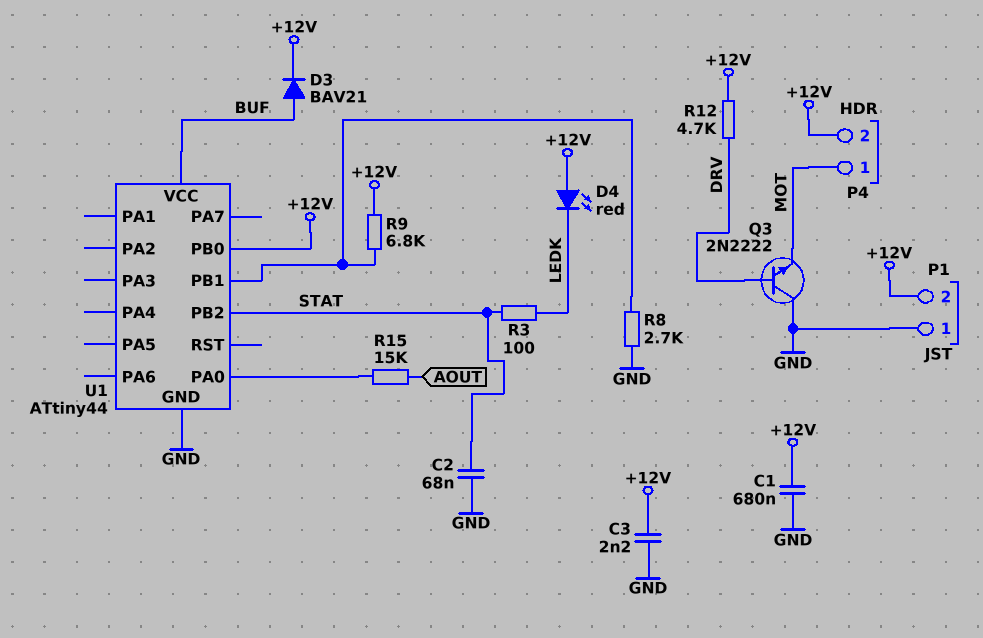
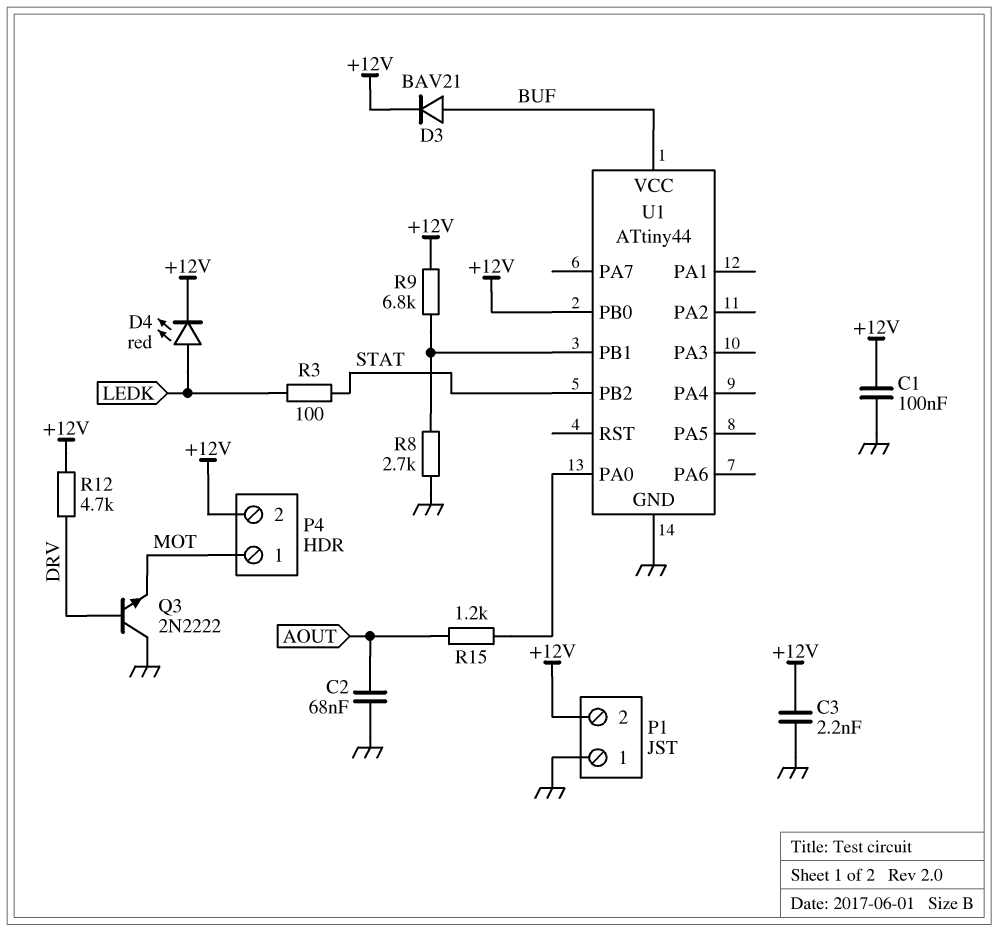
C1: 680nF (+12V, GND) -> 100nF (+12V, GND)
C2: 68nF (GND, STAT) -> 68nF (AOUT, GND)
D4: LED red (A +12V, K LEDK) -> LED red (A LEDK, K +12V)
R15: 15k (AOUT, U1/PA0) -> 1.2k (AOUT, U1/PA0)

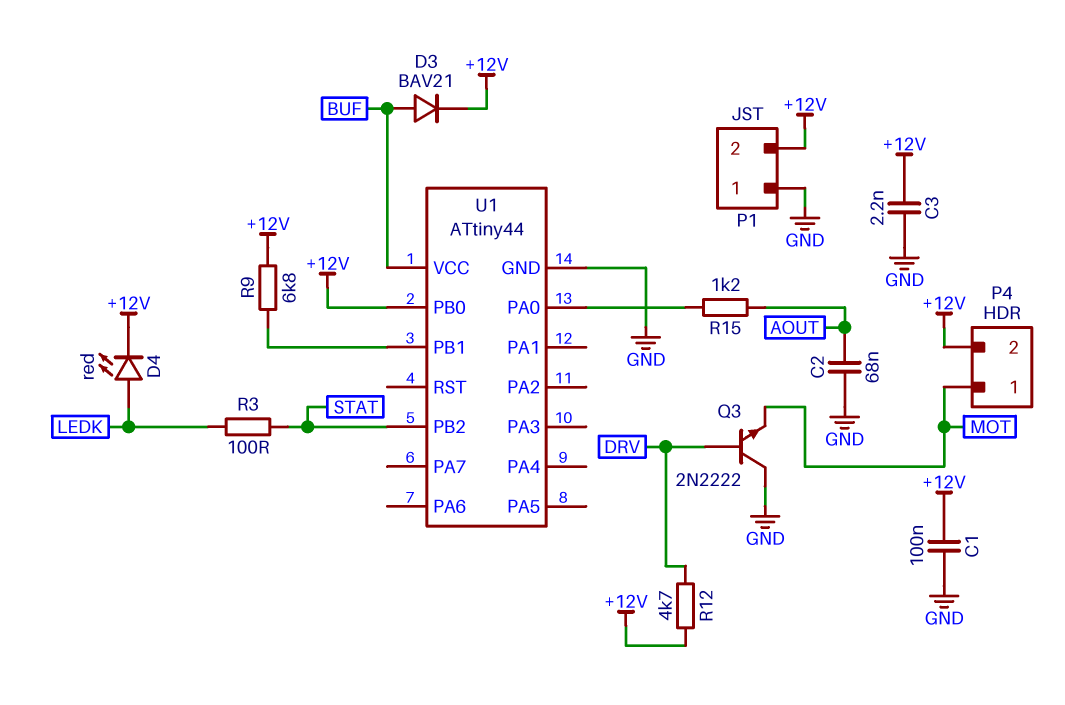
R8: 2.7k (GND, U1/PB1) -> none

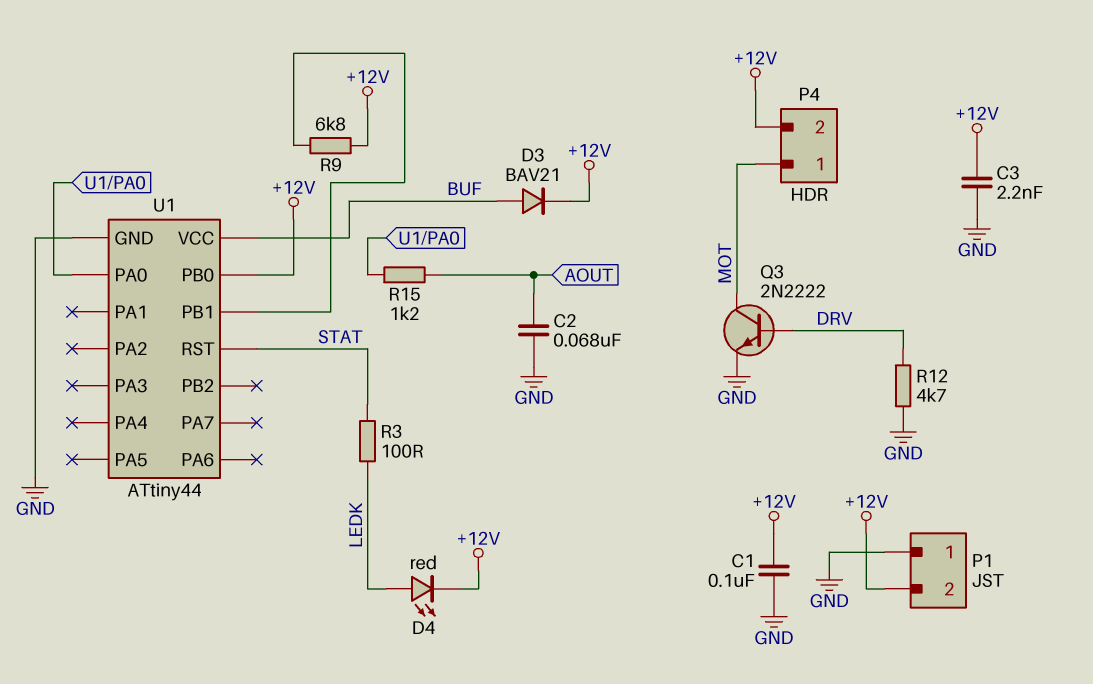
Q3: NPN 2N2222 (B DRV, C GND, E MOT) -> NPN 2N2222 (B DRV, C MOT, E GND)
R12: 4.7k (+12V, DRV) -> 4.7k (DRV, GND)
U1 pin PB2: STAT -> none
U1 pin RST: none -> STAT

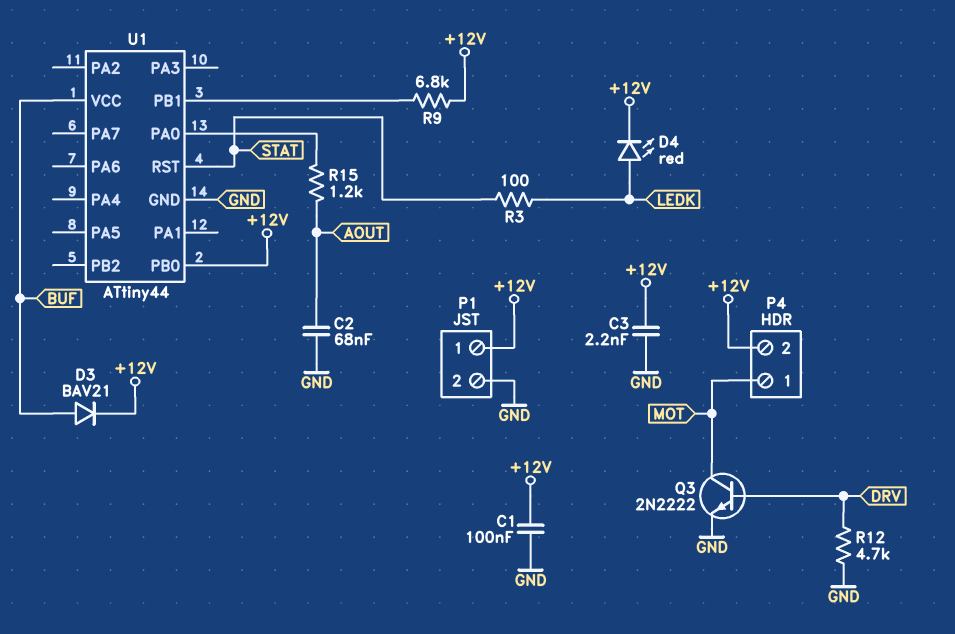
P1 pin 1: GND -> +12V
P1 pin 2: +12V -> GND

